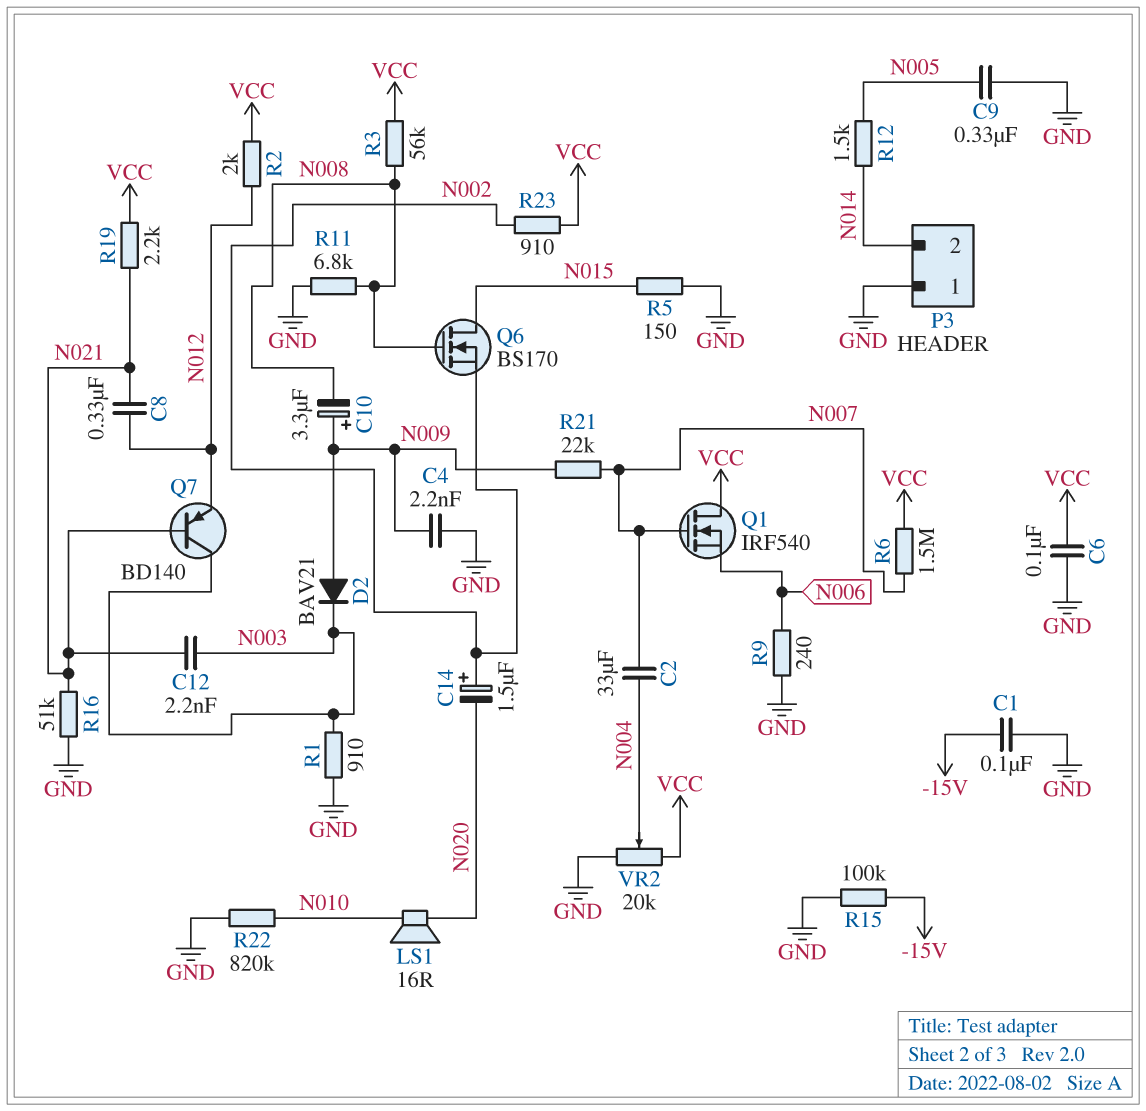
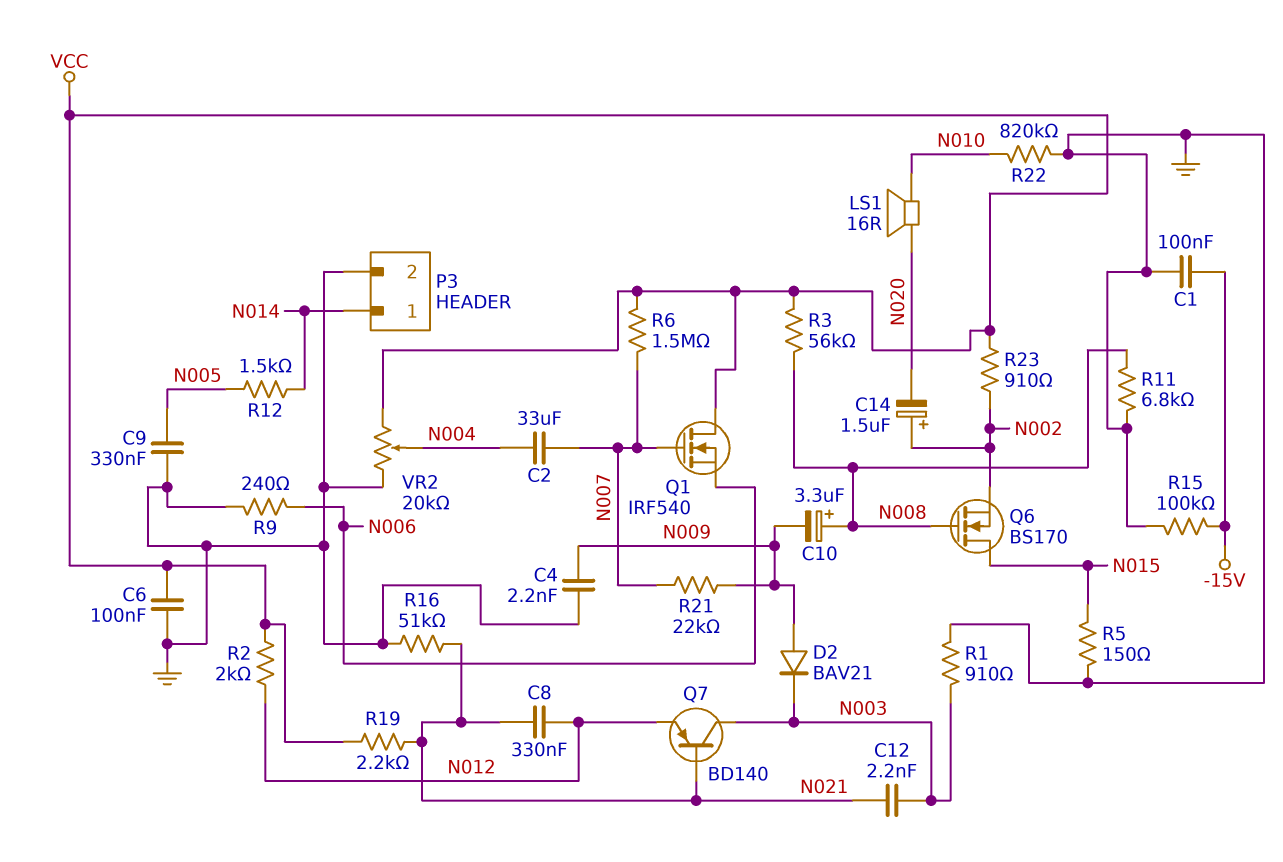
C10: 3.3uF (plus N009, minus N008) -> 3.3uF (plus N008, minus N009)
P3 pin 1: GND -> N014
P3 pin 2: N014 -> GND

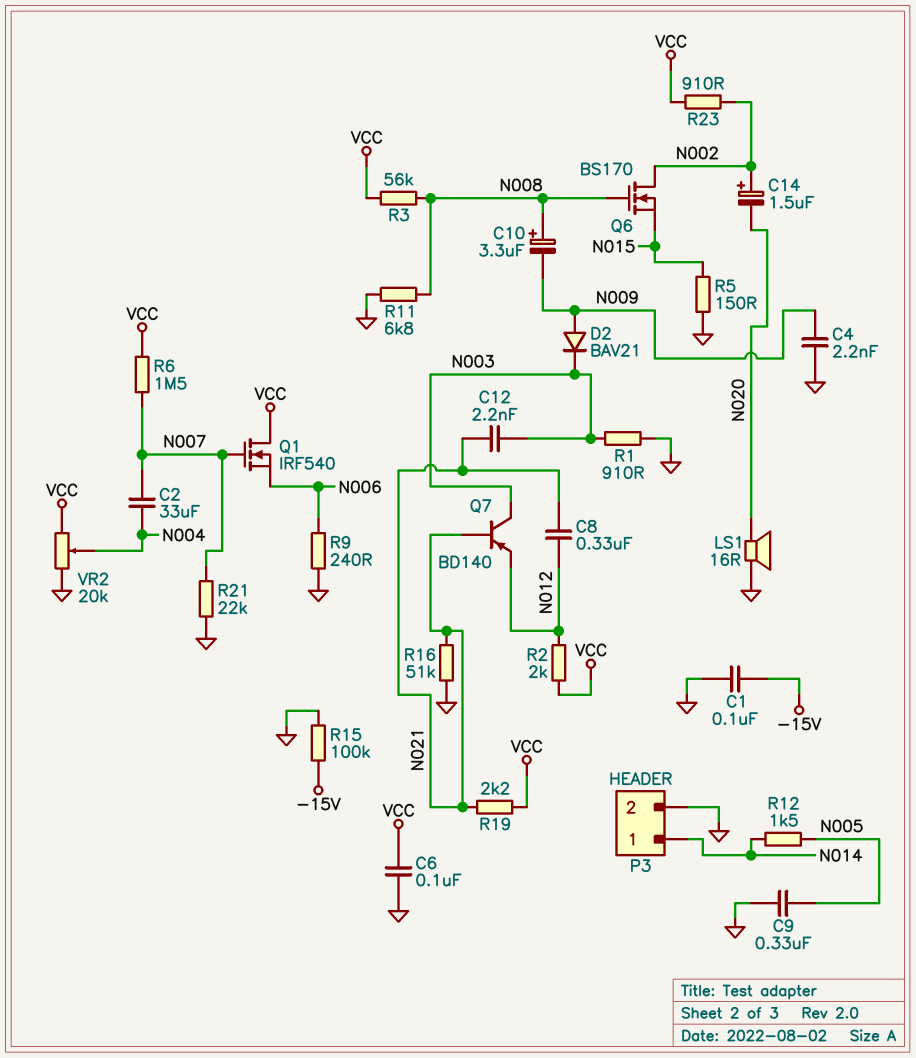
LS1: speaker 16R (N010, N020) -> speaker 16R (GND, N020)
Q6: NMOS BS170 (G N008, D N015, S N002) -> NMOS BS170 (G N008, D N002, S N015)
R21: 22k (N007, N009) -> 22k (GND, N007)
R22: 820k (GND, N010) -> none

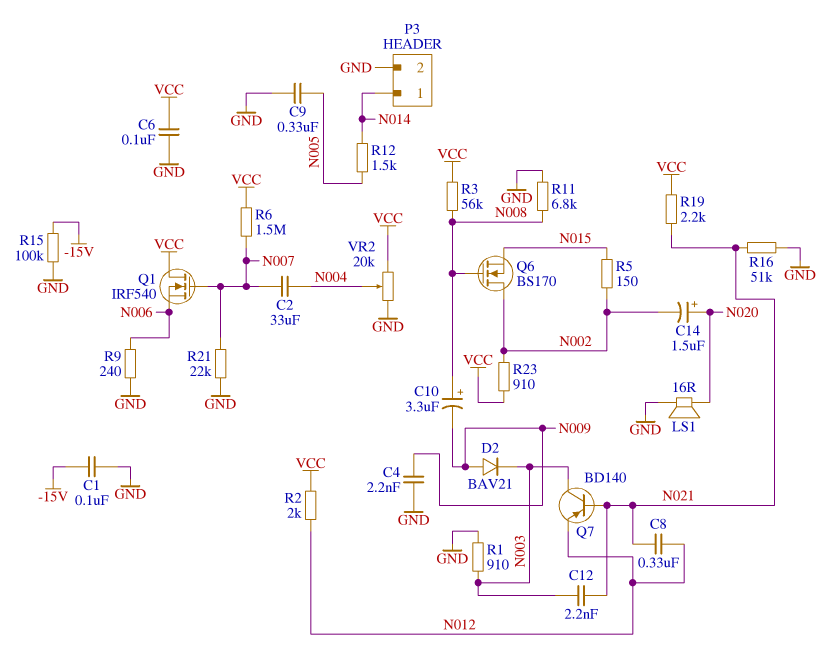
C14: 1.5uF (plus N002, minus N020) -> 1.5uF (plus N020, minus N002)
R5: 150 (GND, N015) -> 150 (N002, N015)

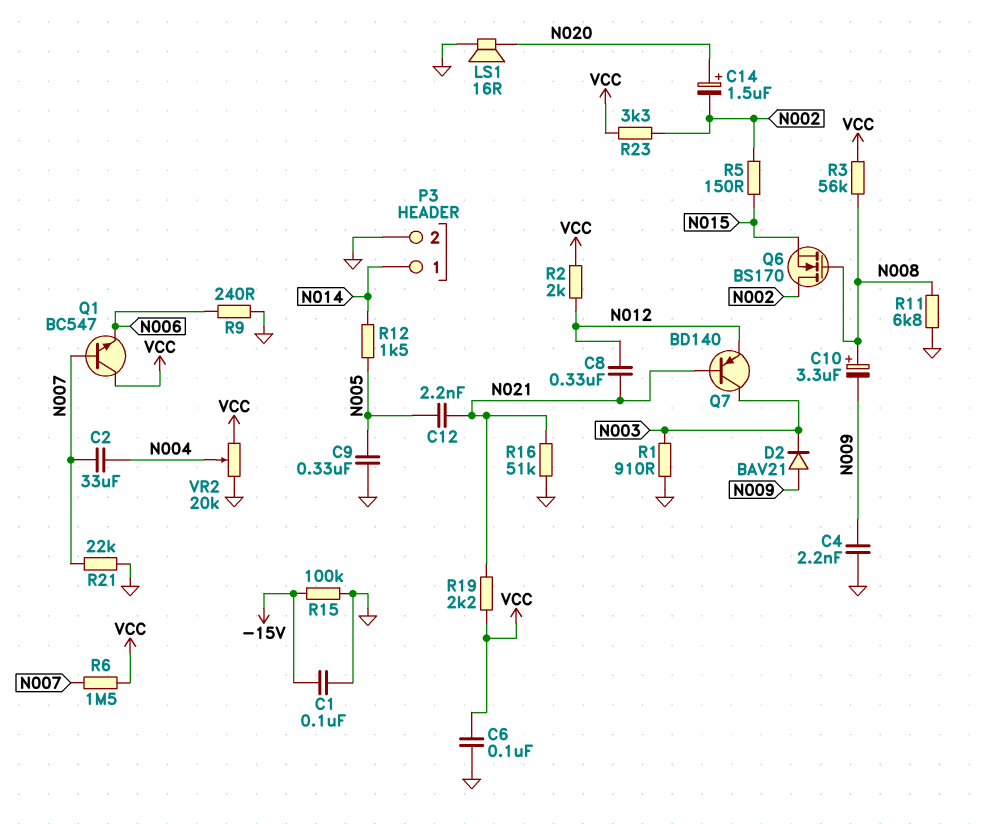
C12: 2.2nF (N003, N021) -> 2.2nF (N005, N021)
Q1: NMOS IRF540 (G N007, D VCC, S N006) -> NPN BC547 (B N007, C VCC, E N006)
R23: 910 (N002, VCC) -> 3.3k (N002, VCC)

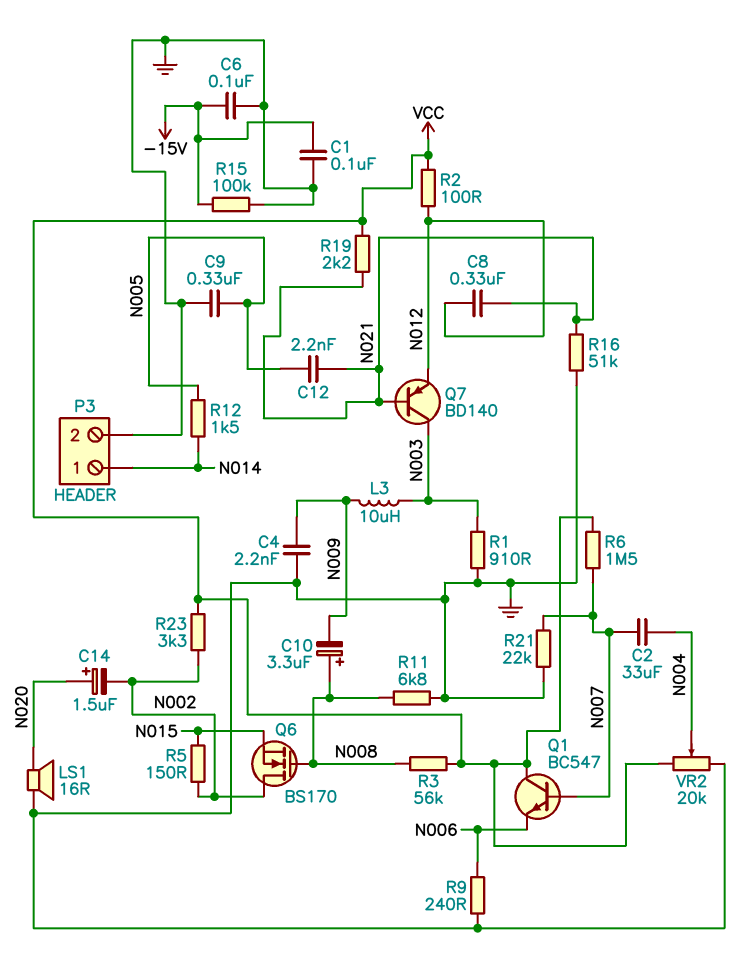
C6: 100nF (GND, VCC) -> 100nF (-15V, GND)
D2: diode BAV21 (A N009, K N003) -> none
L3: none -> 10uH (N003, N009)
R2: 2k (N012, VCC) -> 100 (N012, VCC)

